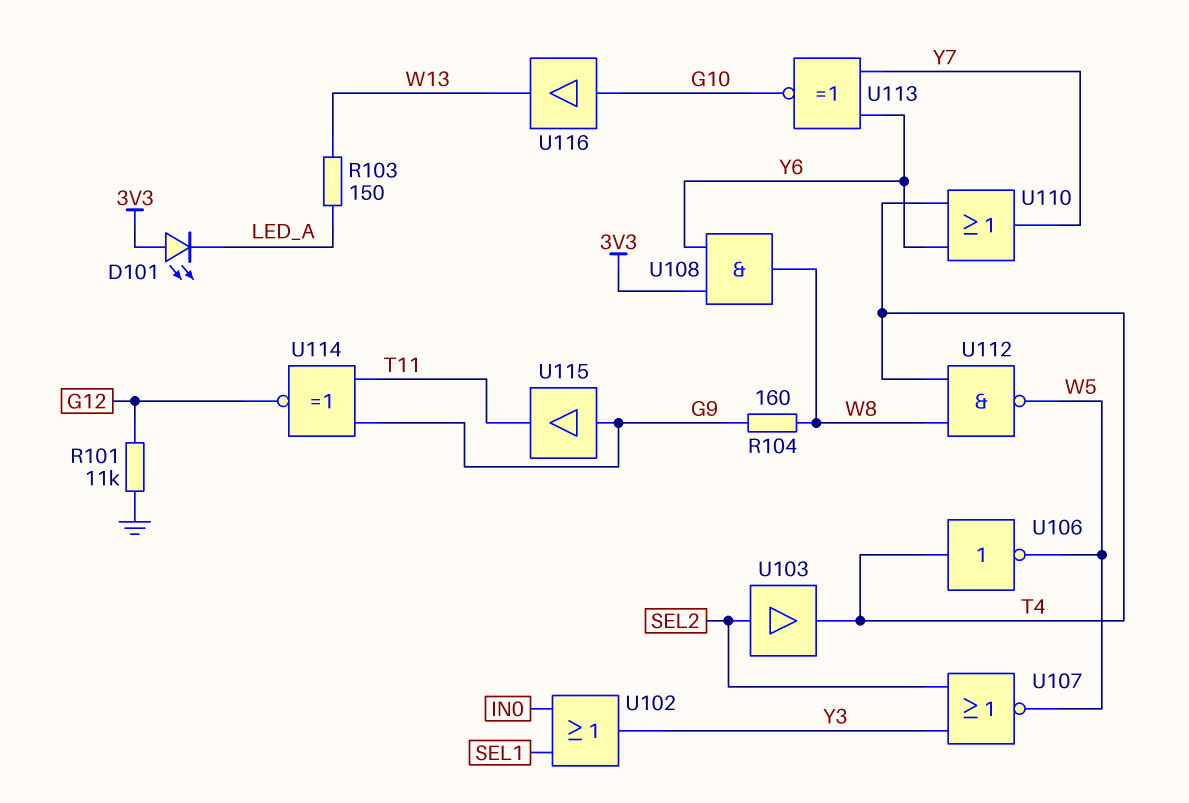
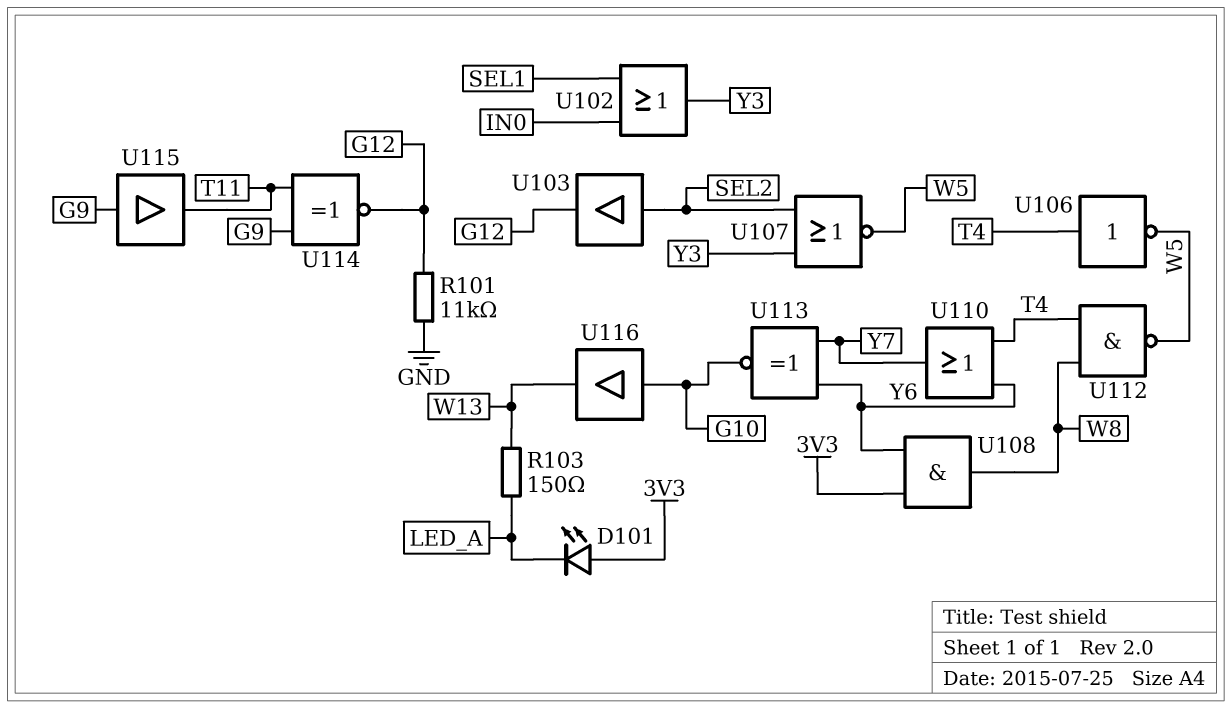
R104: 160 (G9, W8) -> none
U103: buffer (in SEL2, out T4) -> buffer (in SEL2, out G12)

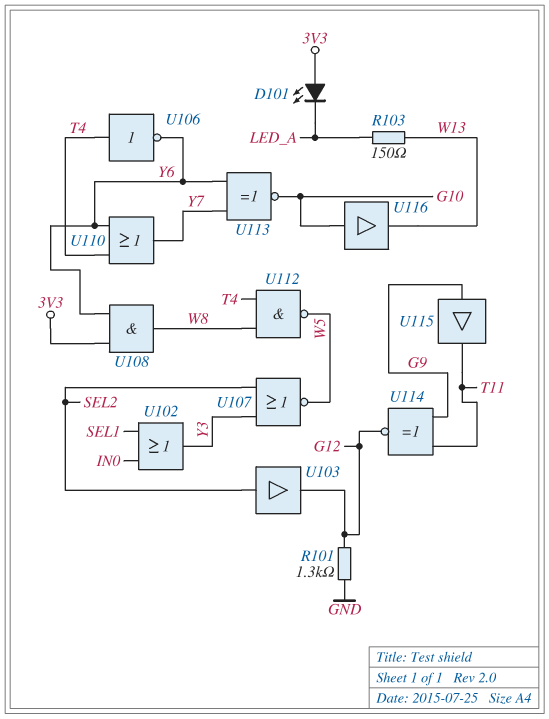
R101: 11k (G12, GND) -> 1.3k (G12, GND)
U106: NOT (in T4, out W5) -> NOT (in T4, out Y6)

